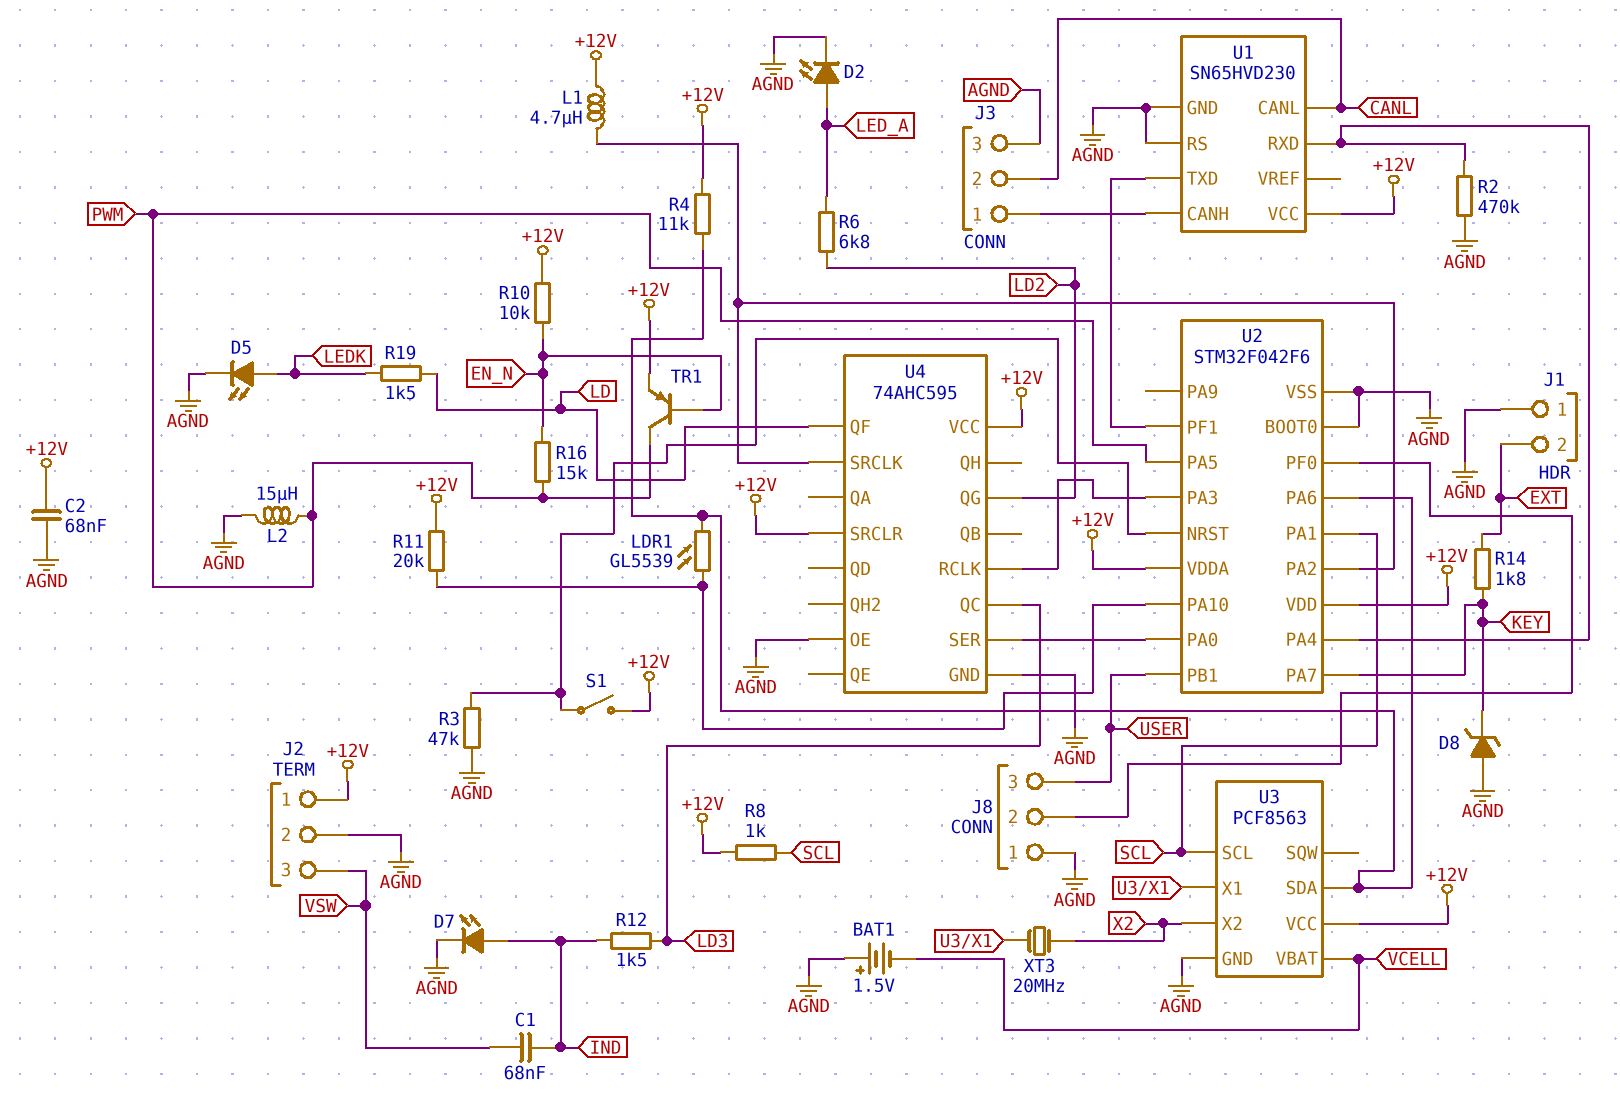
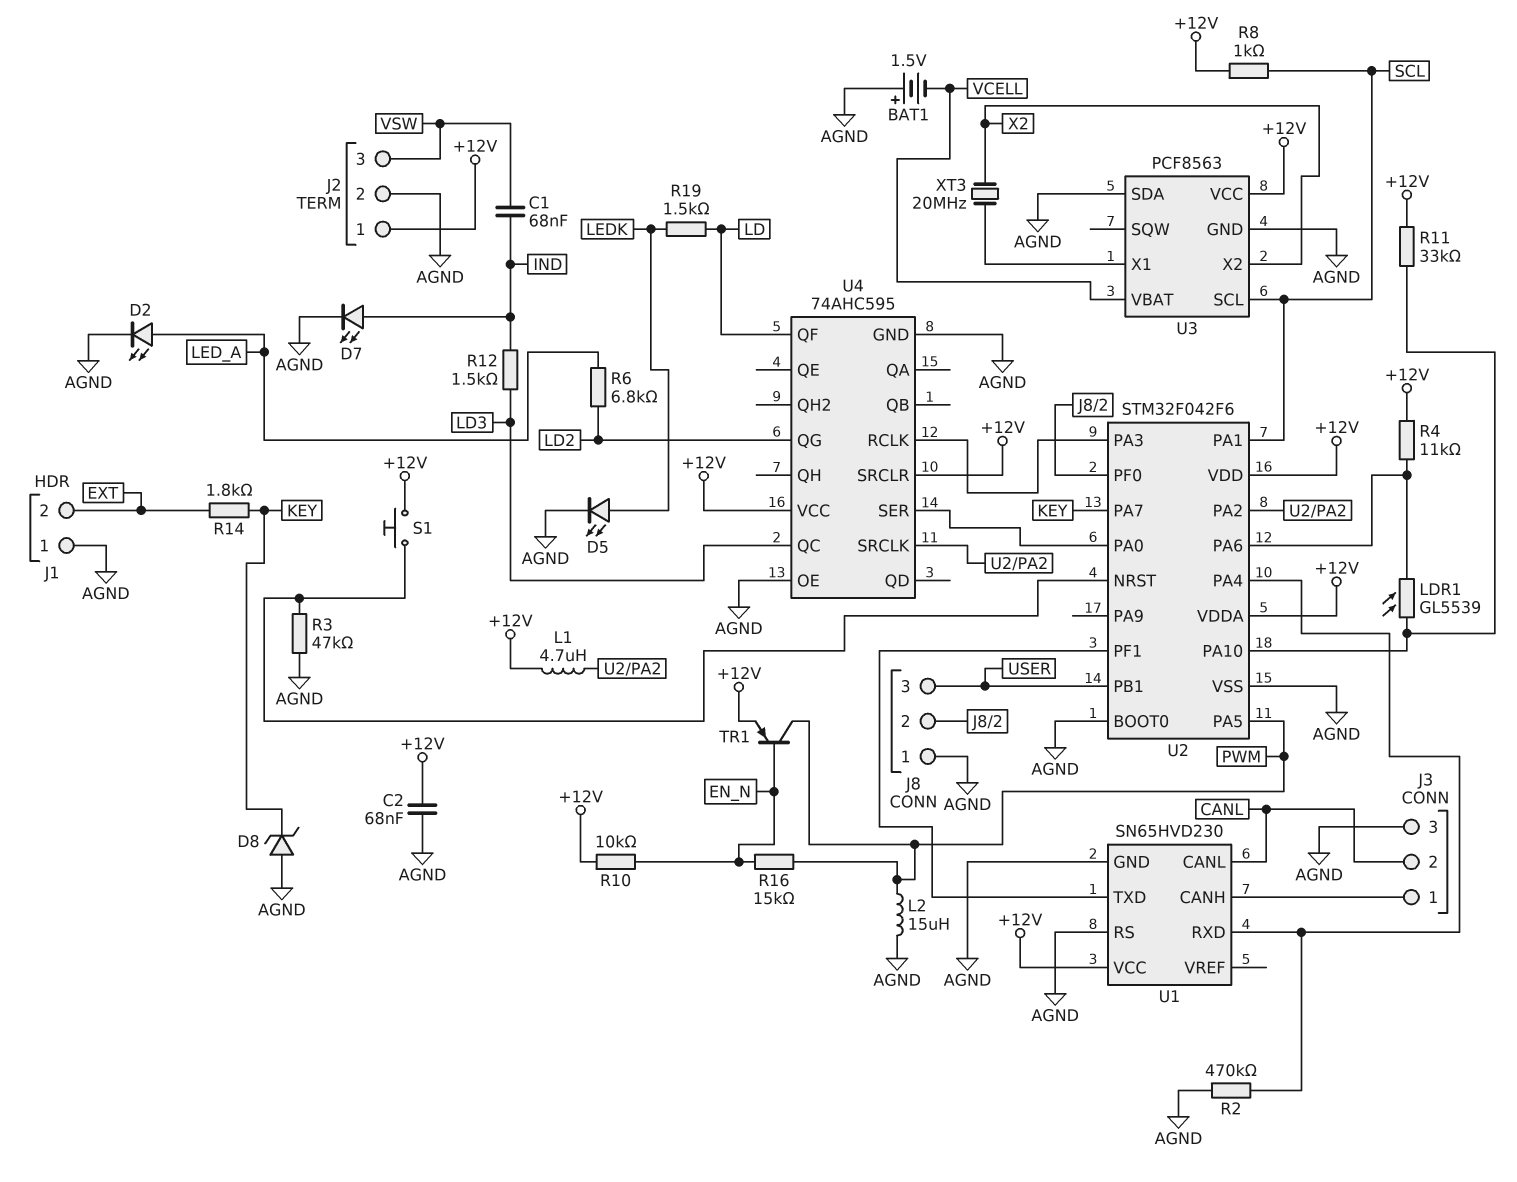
R11: 20k (+12V, U2/PA10) -> 33k (+12V, U2/PA10)
S1: switch (+12V, U2/NRST) -> button (+12V, U2/NRST)
U3 pin SDA: U2/PA6 -> AGND

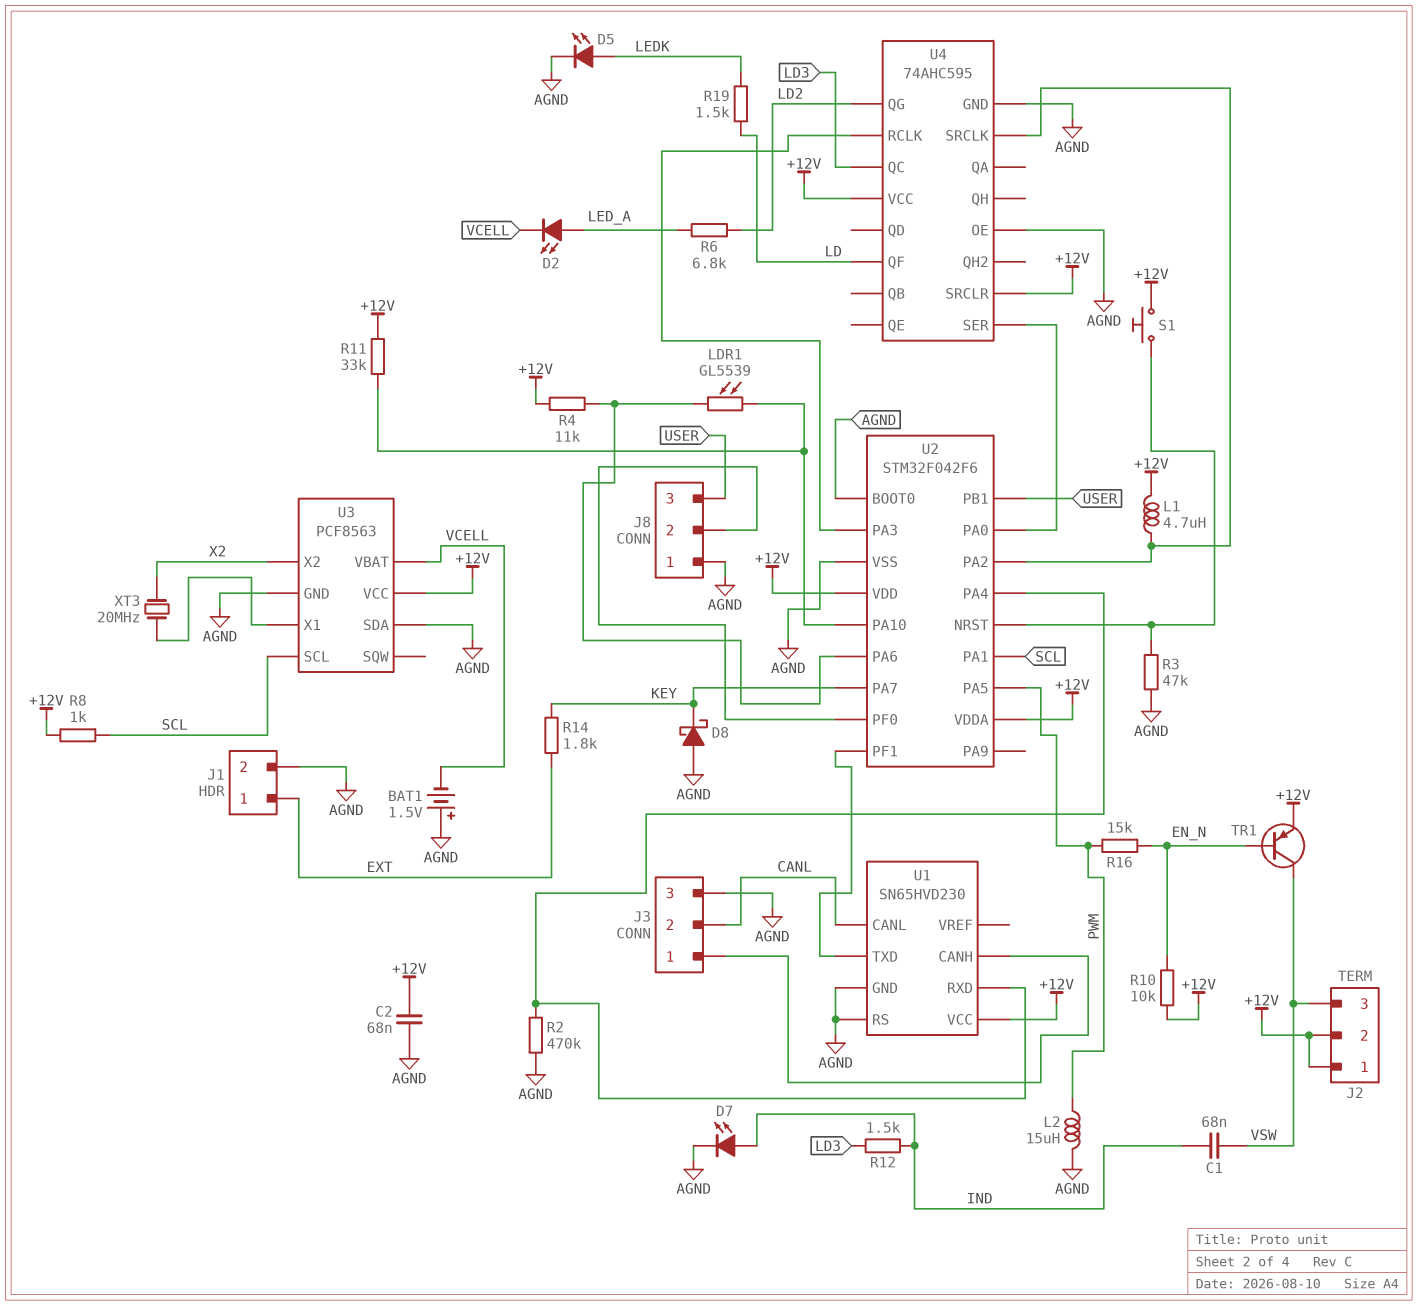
D2: LED (A LED_A, K AGND) -> LED (A LED_A, K VCELL)
D8: zener (A AGND, K KEY) -> schottky (A AGND, K KEY)
J1 pin 1: AGND -> EXT
J1 pin 2: EXT -> AGND
J2 pin 2: AGND -> +12V
TR1: PNP (B EN_N, C PWM, E +12V) -> PNP (B EN_N, C VSW, E +12V)

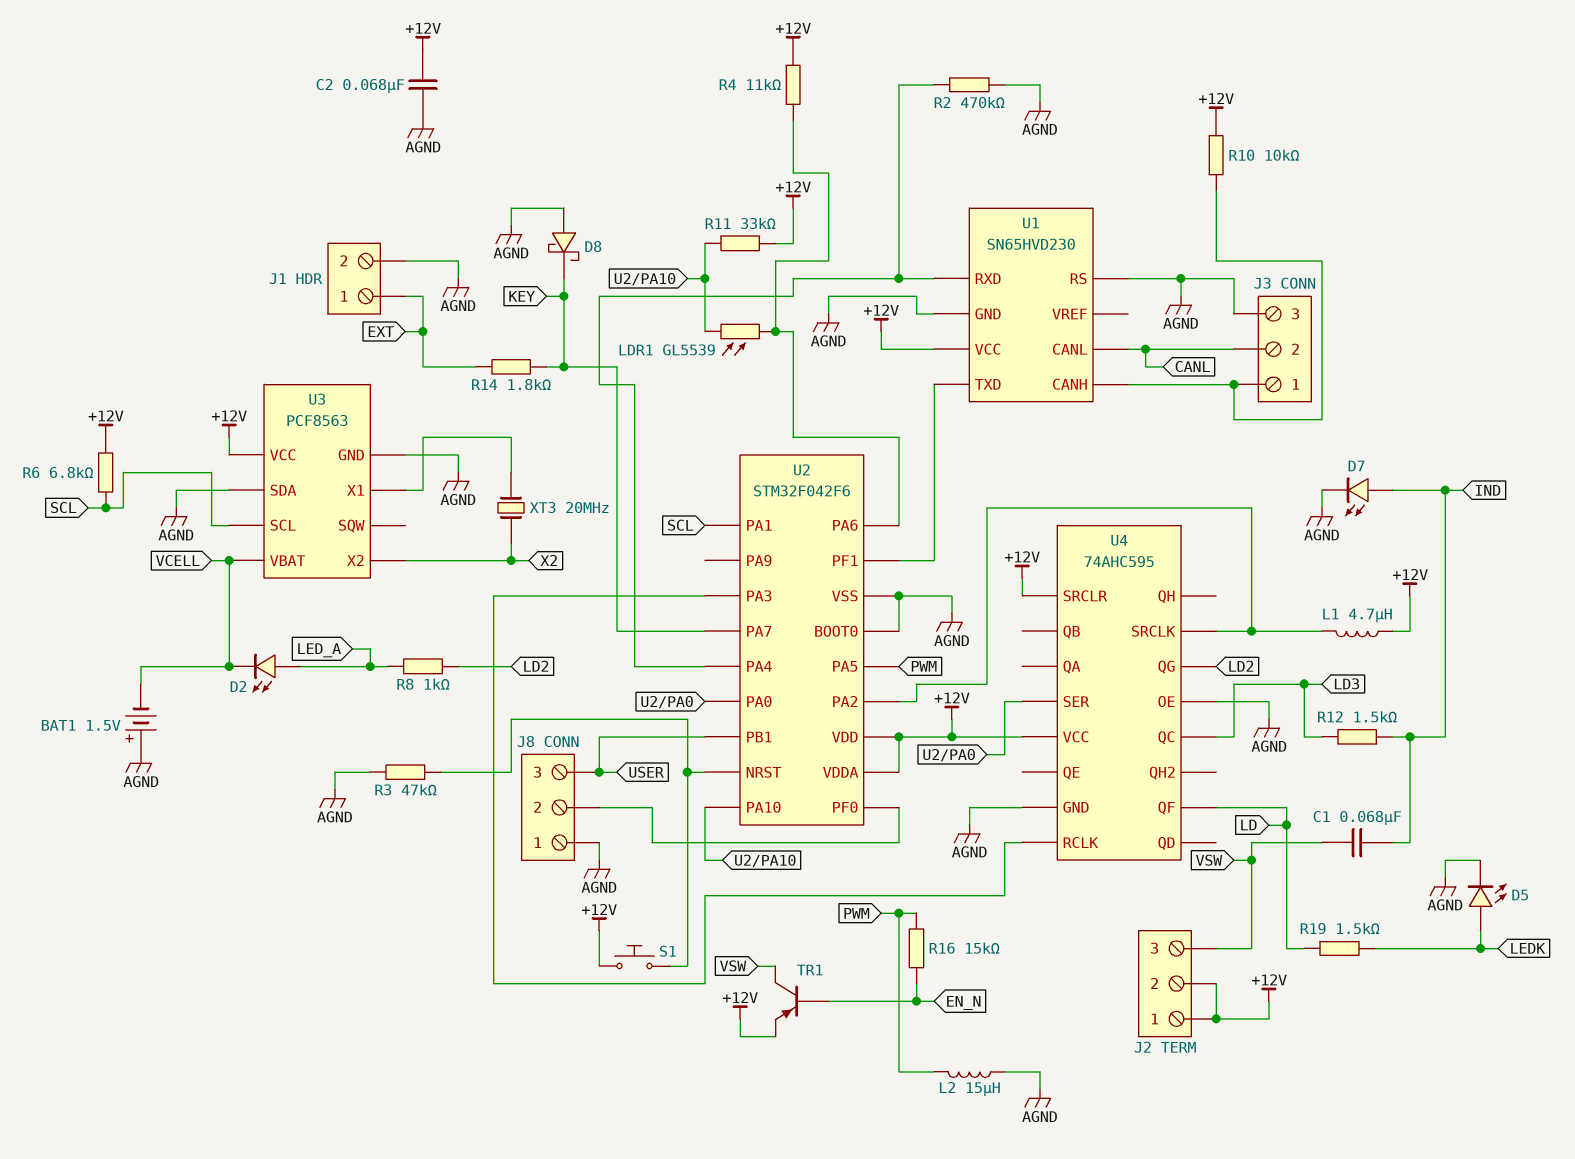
R6: 6.8k (LD2, LED_A) -> 6.8k (+12V, SCL)
R8: 1k (+12V, SCL) -> 1k (LD2, LED_A)
R10: 10k (+12V, EN_N) -> 10k (+12V, J3/1)

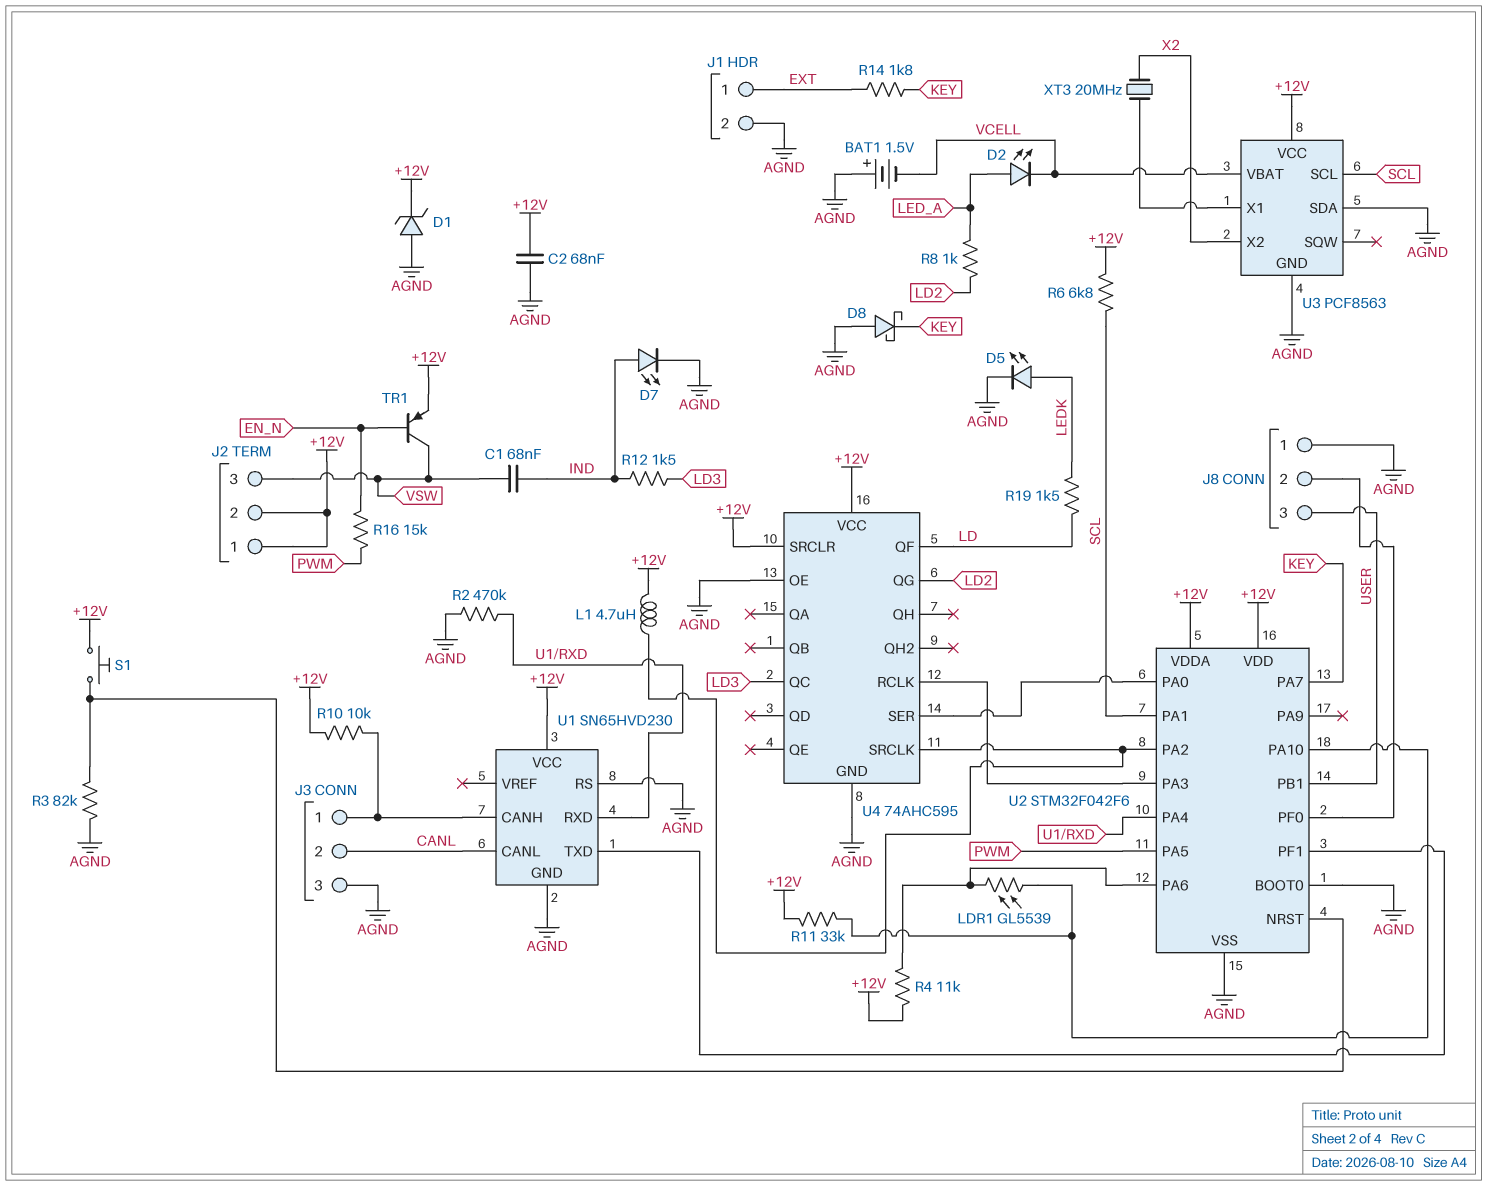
D1: none -> zener (A AGND, K +12V)
L2: 15uH (AGND, PWM) -> none
R3: 47k (AGND, U2/NRST) -> 82k (AGND, U2/NRST)

